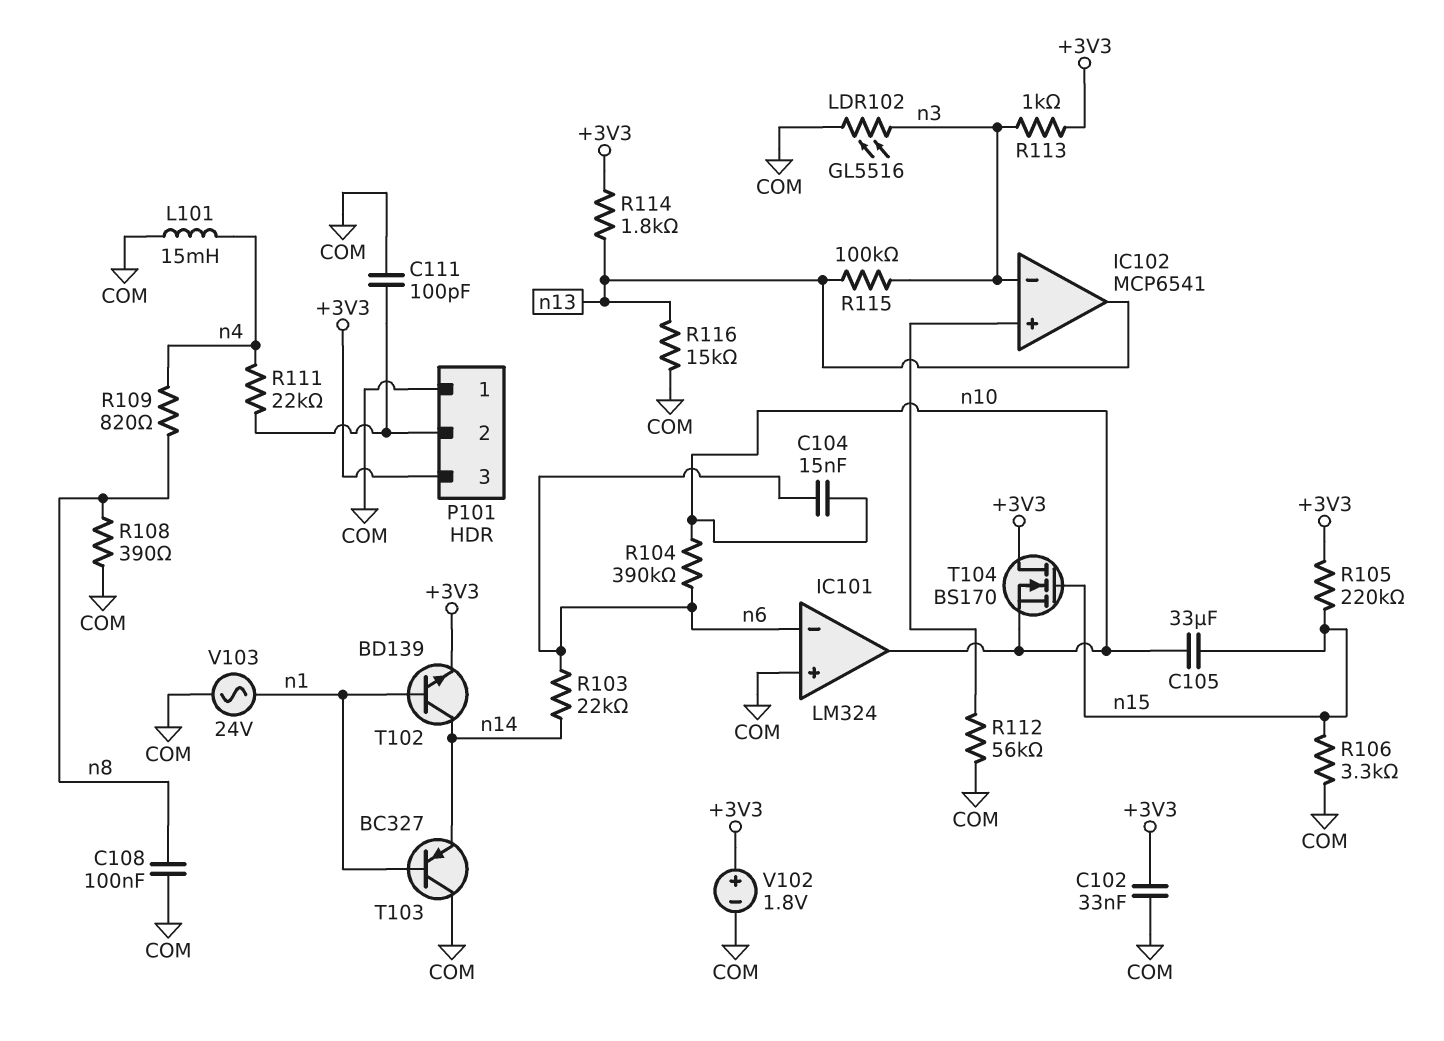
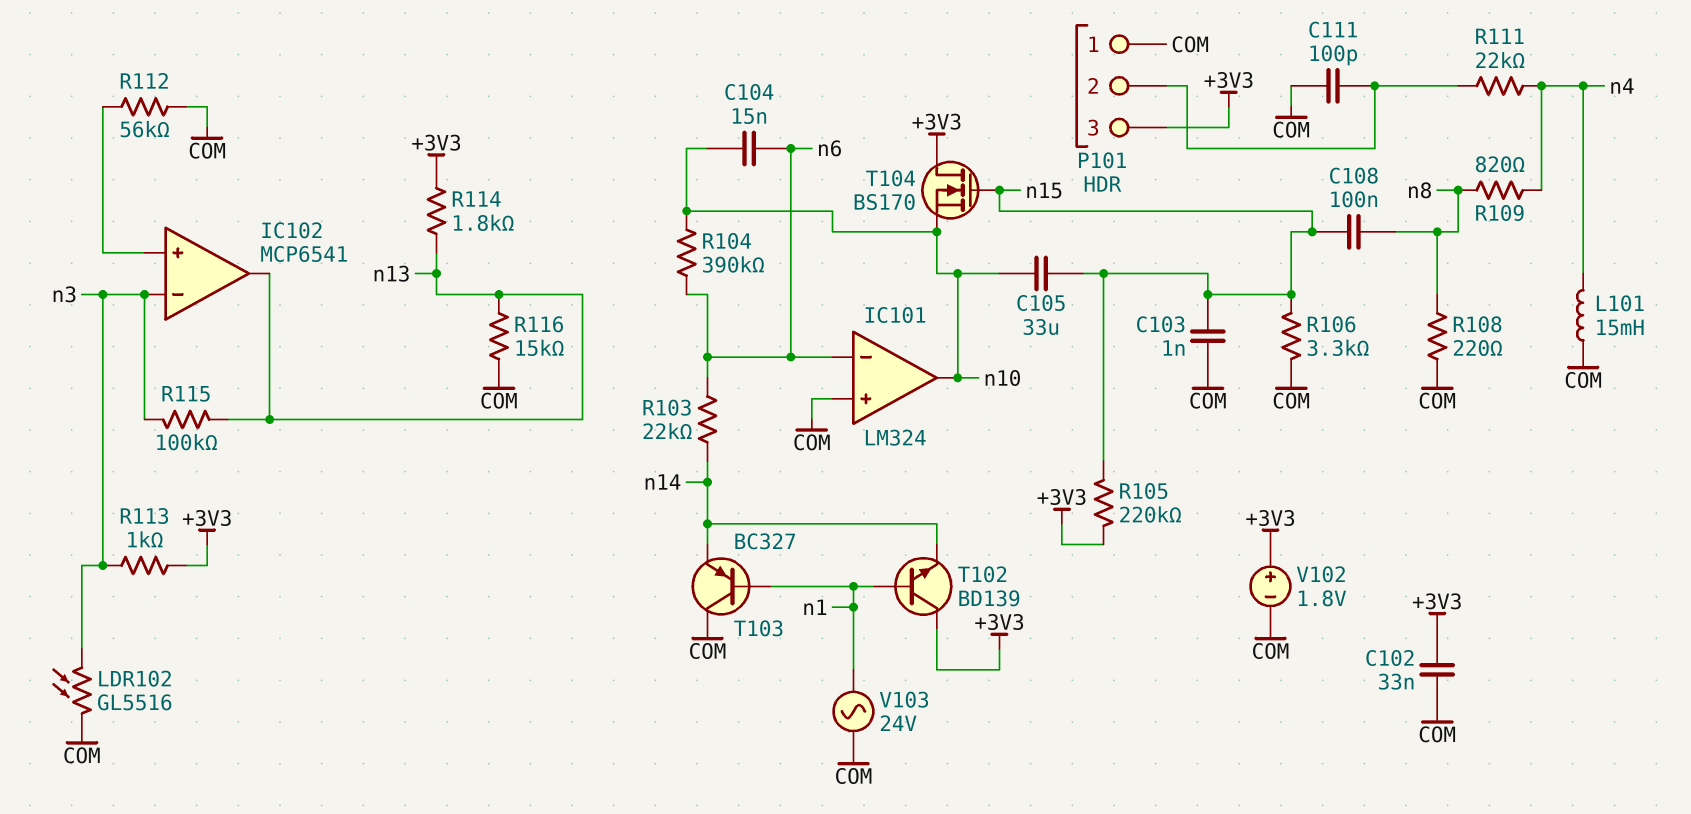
C103: none -> 1nF (COM, n15)
C108: 100nF (COM, n8) -> 100nF (n8, n15)
R108: 390 (COM, n8) -> 220 (COM, n8)
T102: NPN BD139 (B n1, C n14, E +3V3) -> NPN BD139 (B n1, C +3V3, E n14)

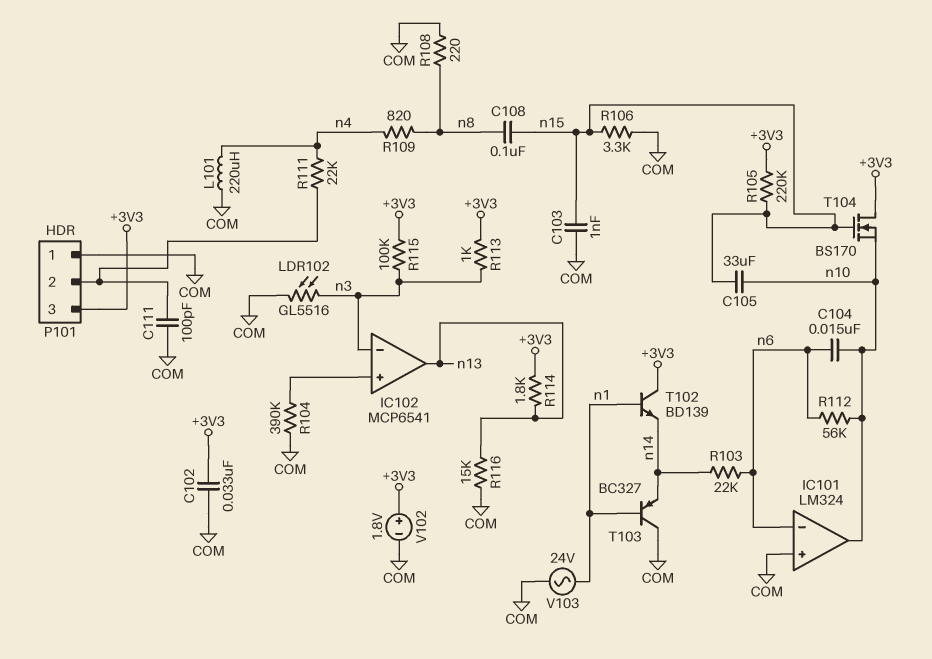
L101: 15mH (COM, n4) -> 220uH (COM, n4)
R104: 390k (n6, n10) -> 390k (COM, IC102/in+)
R112: 56k (COM, IC102/in+) -> 56k (n6, n10)
R115: 100k (n3, n13) -> 100k (+3V3, n3)

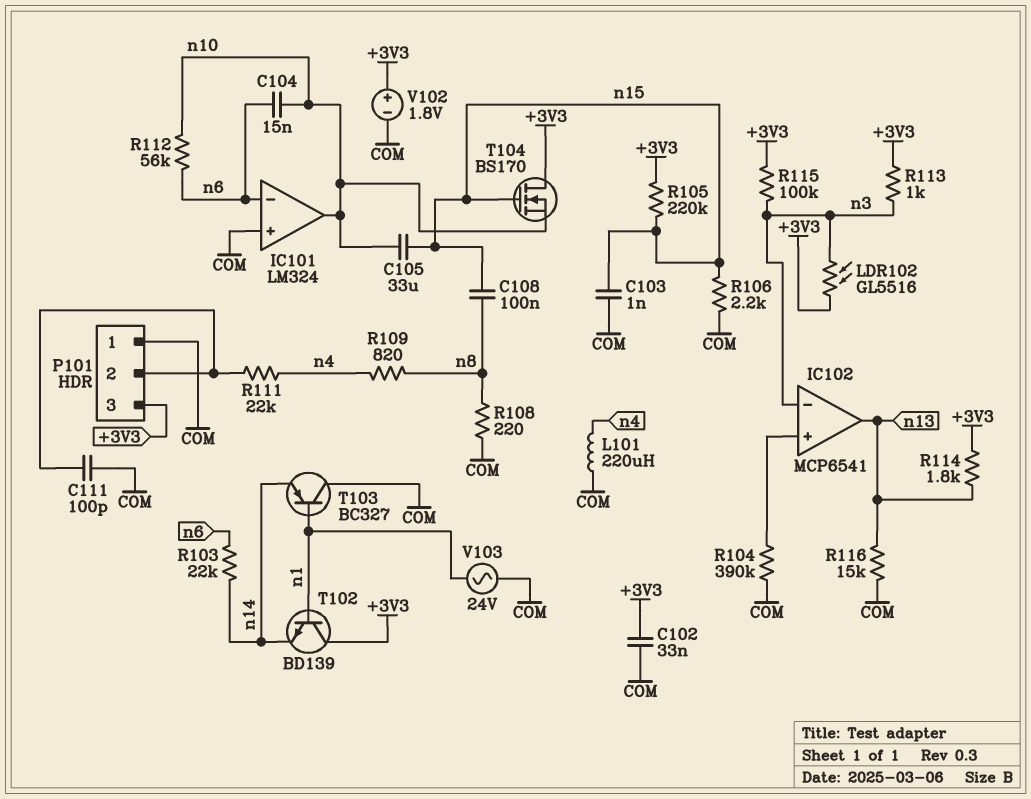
LDR102: GL5516 (COM, n3) -> GL5516 (+3V3, n3)
R106: 3.3k (COM, n15) -> 2.2k (COM, n15)

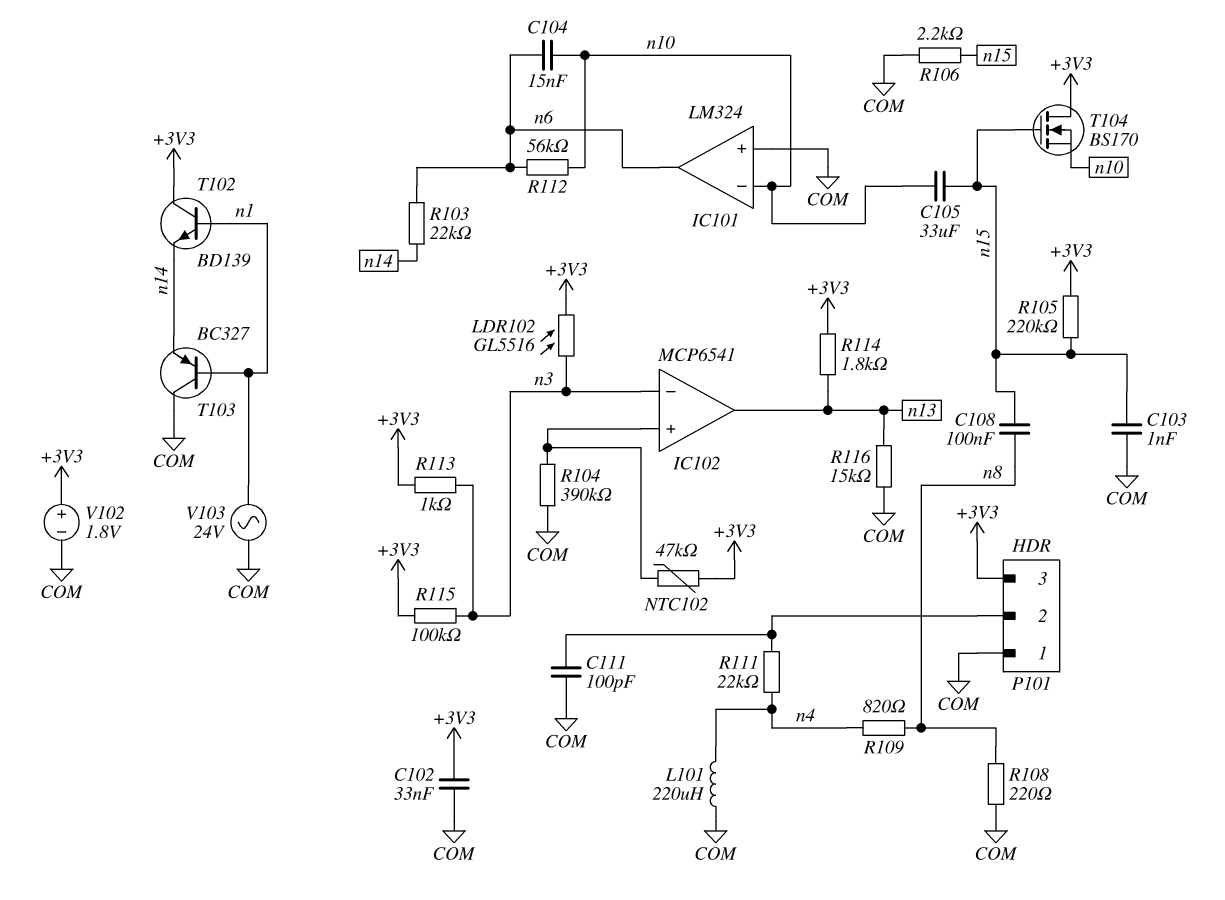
IC101 pin in-: n6 -> n10
IC101 pin out: n10 -> n6
NTC102: none -> 47k (+3V3, IC102/in+)

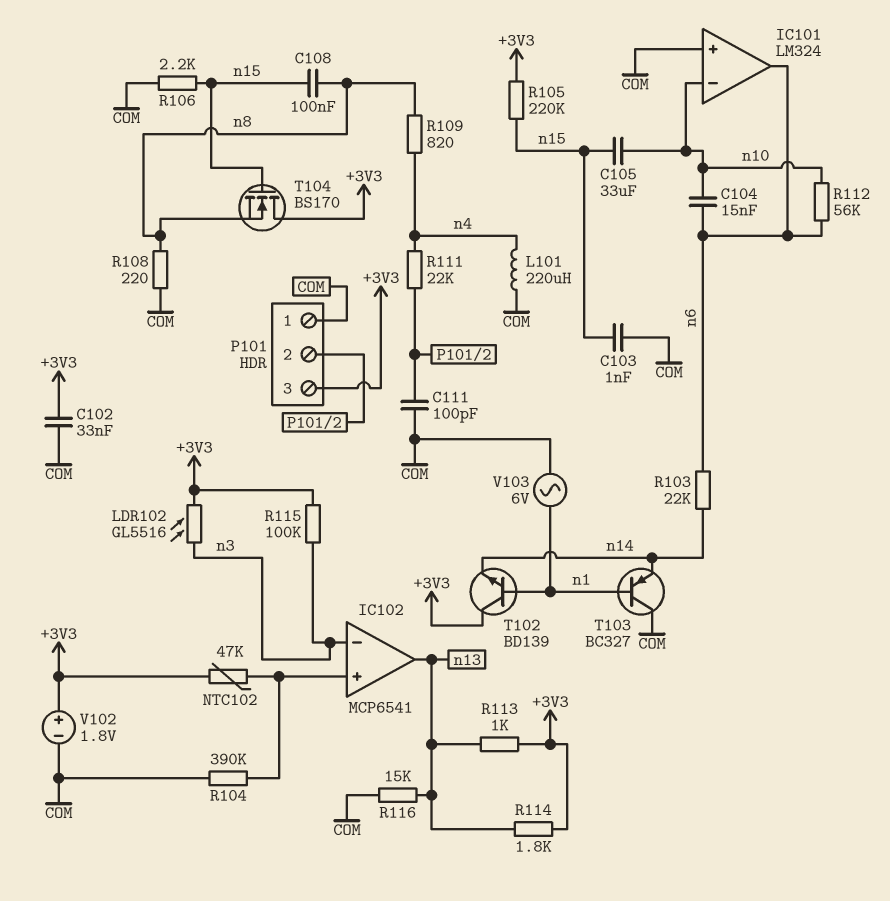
R113: 1k (+3V3, n3) -> 1k (+3V3, n13)
T104: NMOS BS170 (G n15, D +3V3, S n10) -> NMOS BS170 (G n15, D +3V3, S n8)
V103: AC 24V (COM, n1) -> AC 6V (COM, n1)

